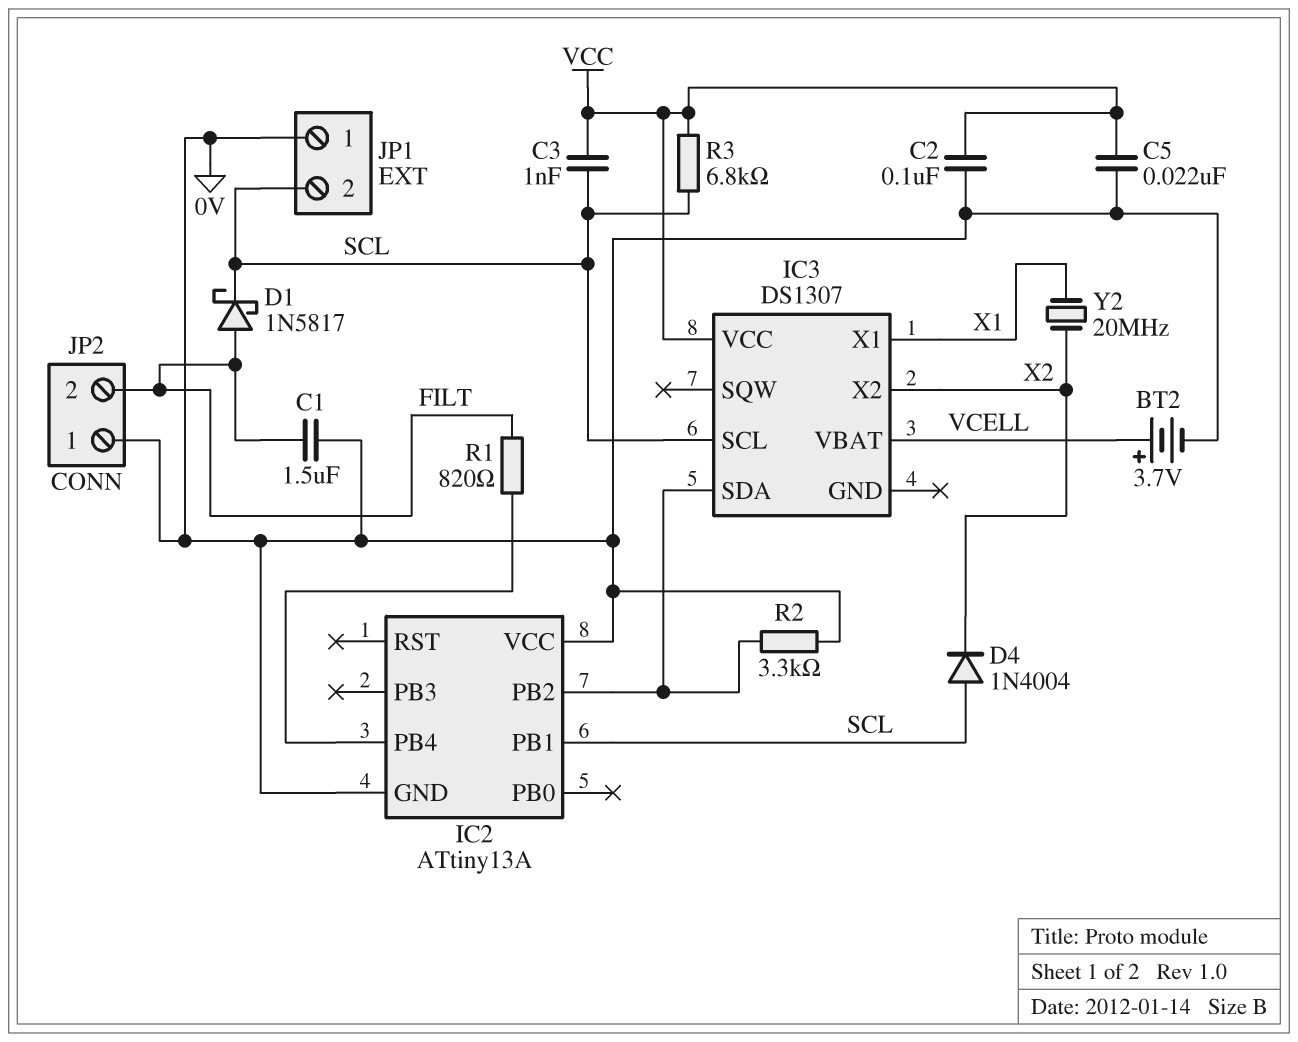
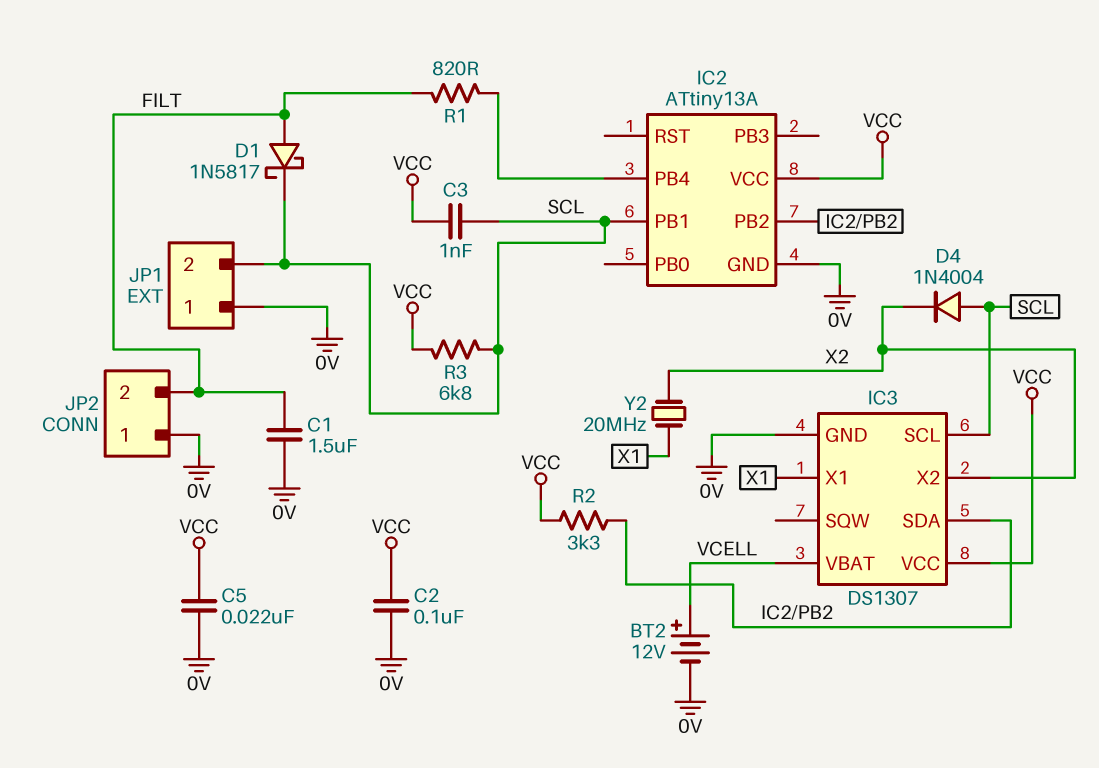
BT2: 3.7V (plus VCELL, minus 0V) -> 12V (plus VCELL, minus 0V)
IC2 pin VCC: 0V -> VCC
IC3 pin GND: none -> 0V
R2: 3.3k (0V, IC2/PB2) -> 3.3k (IC2/PB2, VCC)

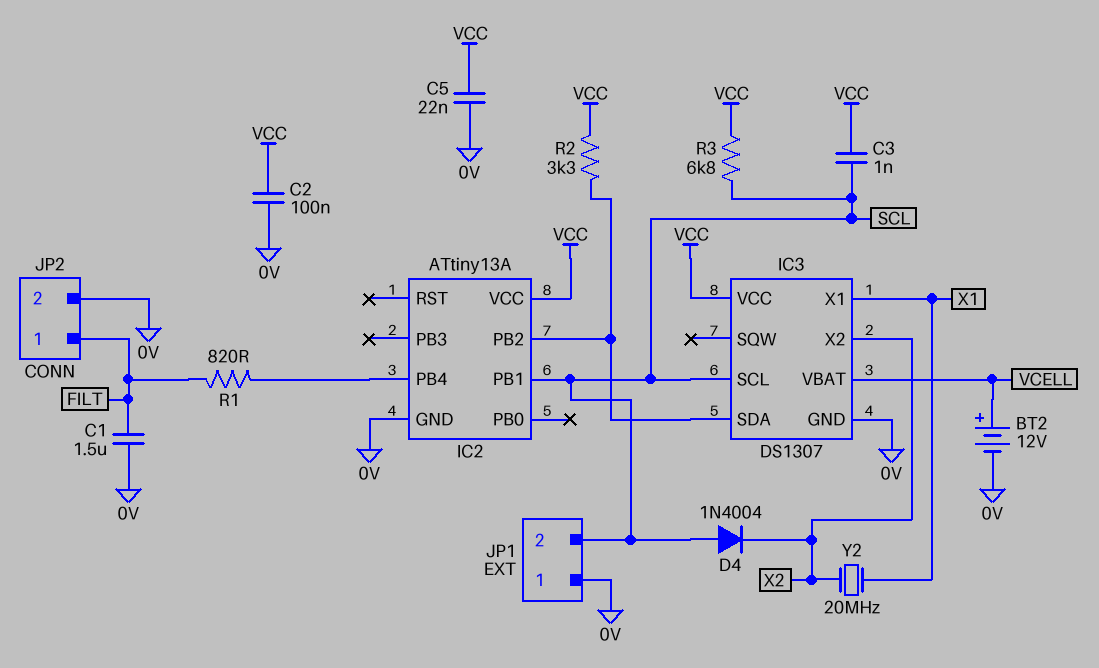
D1: schottky 1N5817 (A FILT, K SCL) -> none
JP2 pin 1: 0V -> FILT
JP2 pin 2: FILT -> 0V

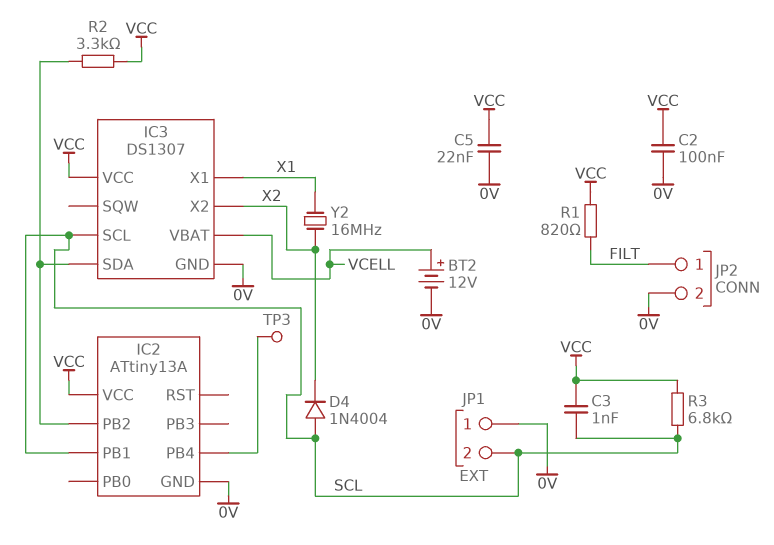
C1: 1.5uF (0V, FILT) -> none
R1: 820 (FILT, IC2/PB4) -> 820 (FILT, VCC)
TP3: none -> test point (IC2/PB4)
Y2: 20MHz (X1, X2) -> 16MHz (X1, X2)

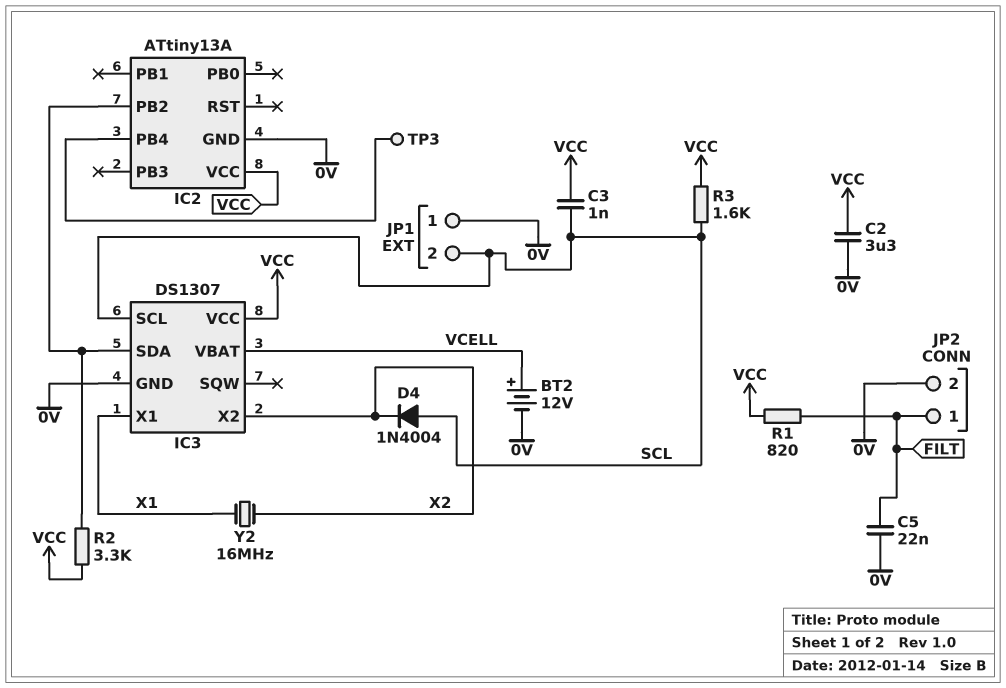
C2: 100nF (0V, VCC) -> 3.3uF (0V, VCC)
C5: 22nF (0V, VCC) -> 22nF (0V, FILT)
IC2 pin PB1: SCL -> none
R3: 6.8k (SCL, VCC) -> 1.6k (SCL, VCC)

